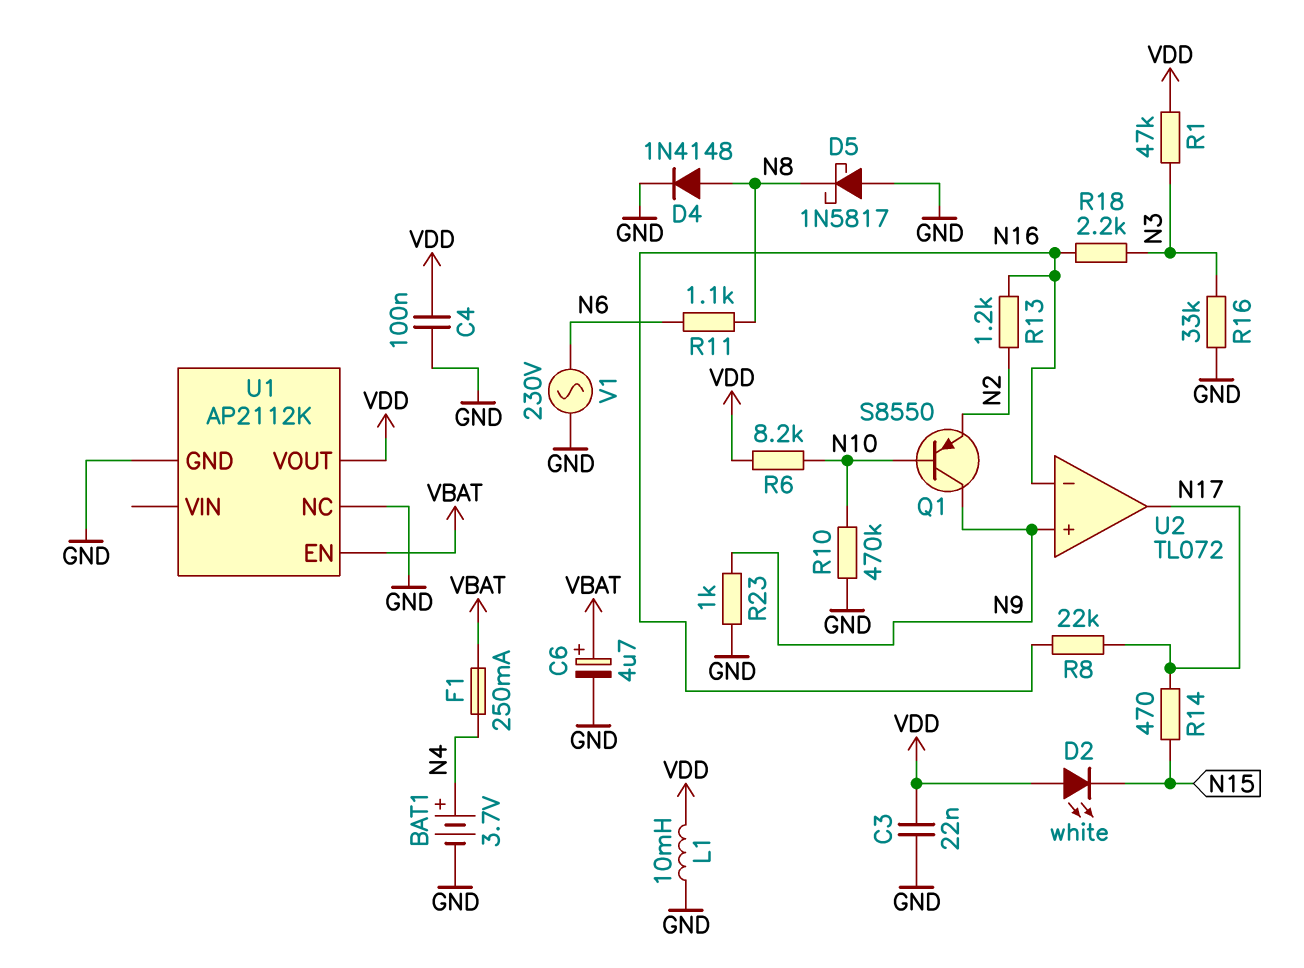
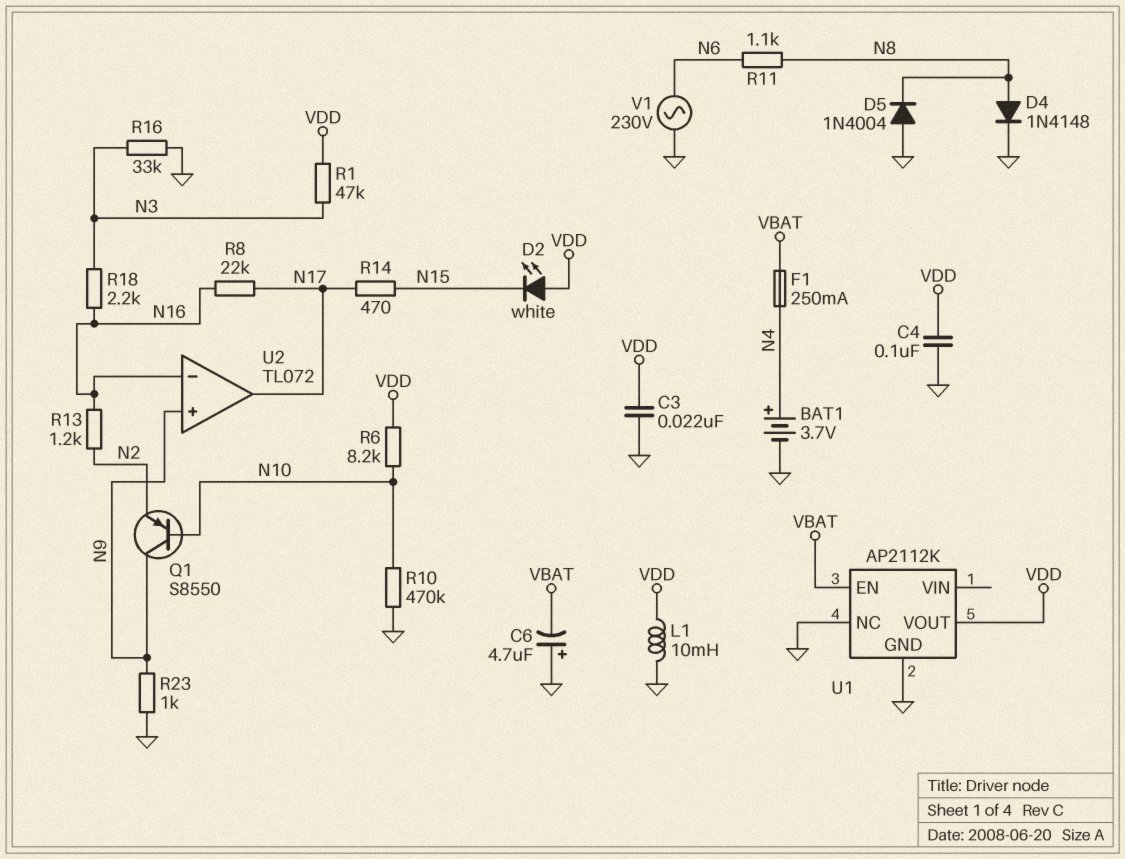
C6: 4.7uF (plus VBAT, minus GND) -> 4.7uF (plus GND, minus VBAT)
D5: schottky 1N5817 (A GND, K N8) -> diode 1N4004 (A GND, K N8)

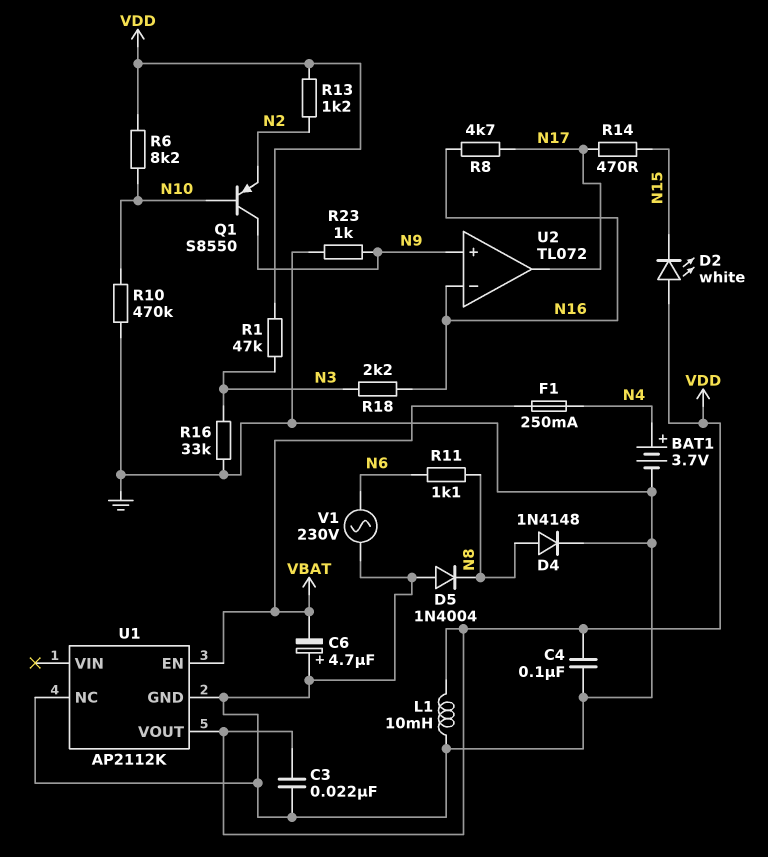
R8: 22k (N16, N17) -> 4.7k (N16, N17)
R13: 1.2k (N2, N16) -> 1.2k (N2, VDD)

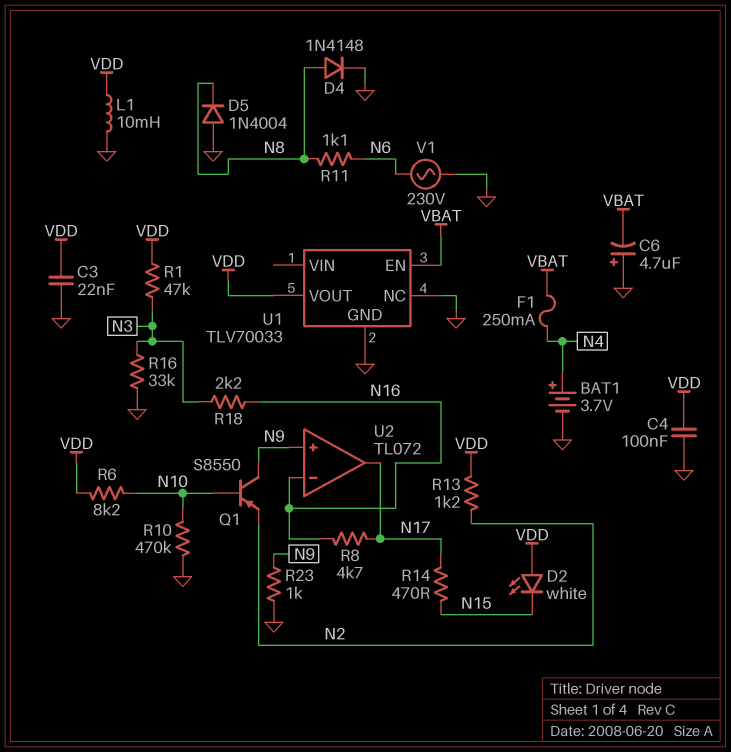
U1: AP2112K -> TLV70033

